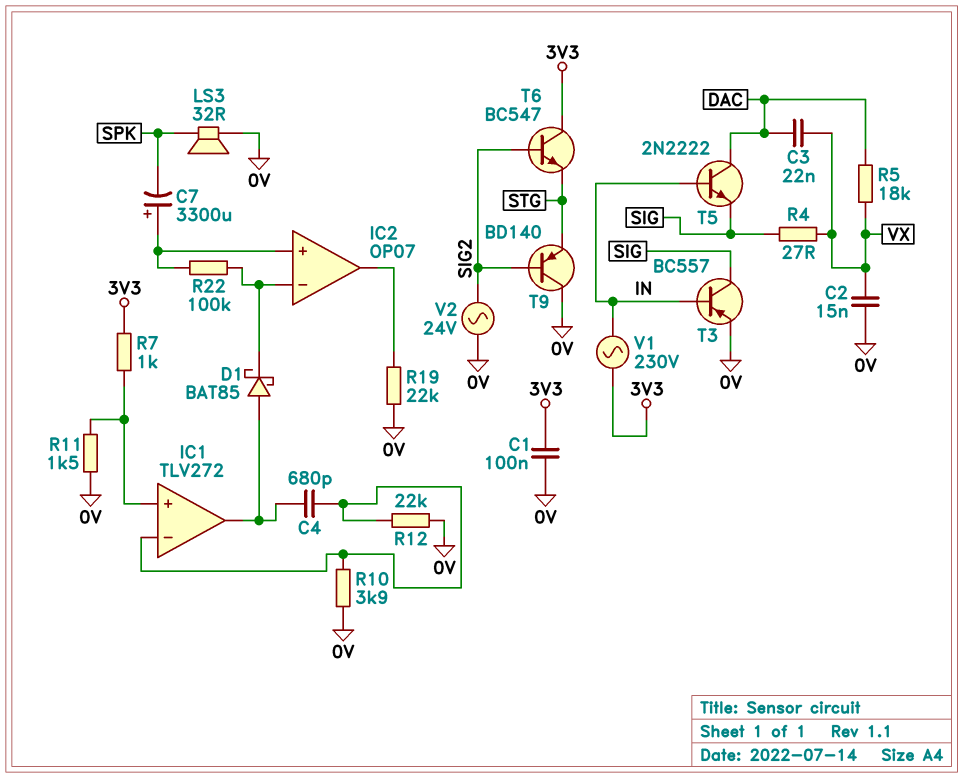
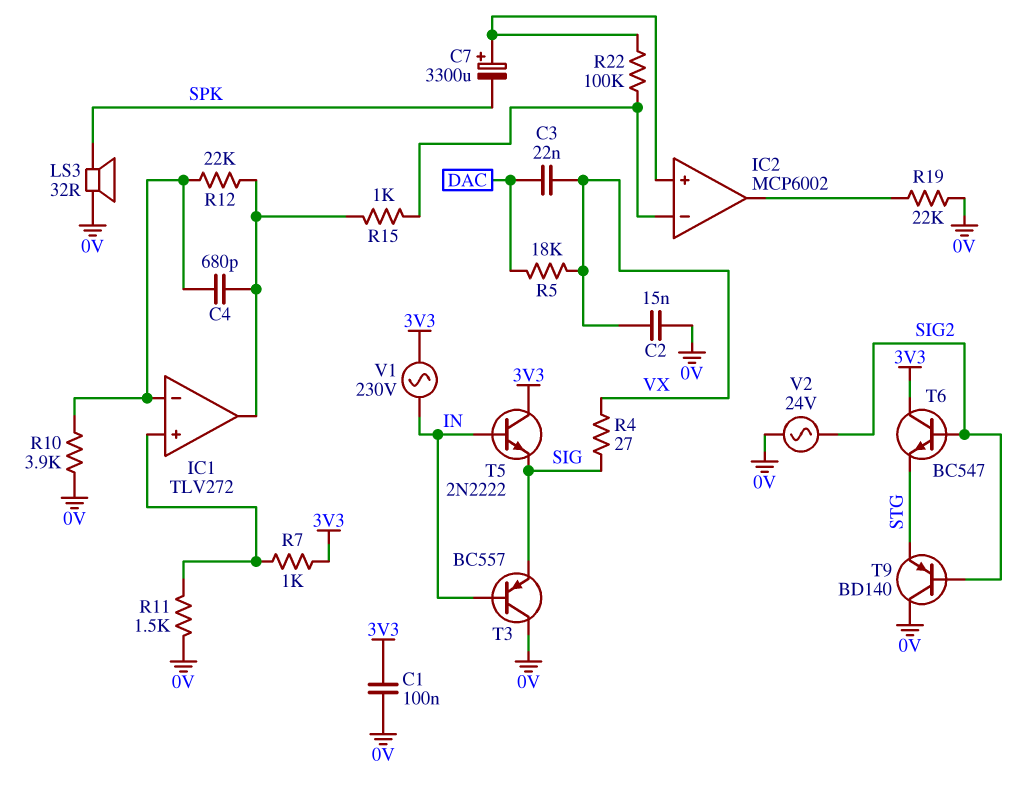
D1: schottky BAT85 (A IC1/out, K IC2/in-) -> none
IC2: OP07 -> MCP6002
R12: 22k (0V, IC1/in-) -> 22k (IC1/in-, IC1/out)
R15: none -> 1k (IC1/out, IC2/in-)
T3: PNP BC557 (B IN, C SIG, E 0V) -> PNP BC557 (B IN, C 0V, E SIG)
T5: NPN 2N2222 (B IN, C DAC, E SIG) -> NPN 2N2222 (B IN, C 3V3, E SIG)

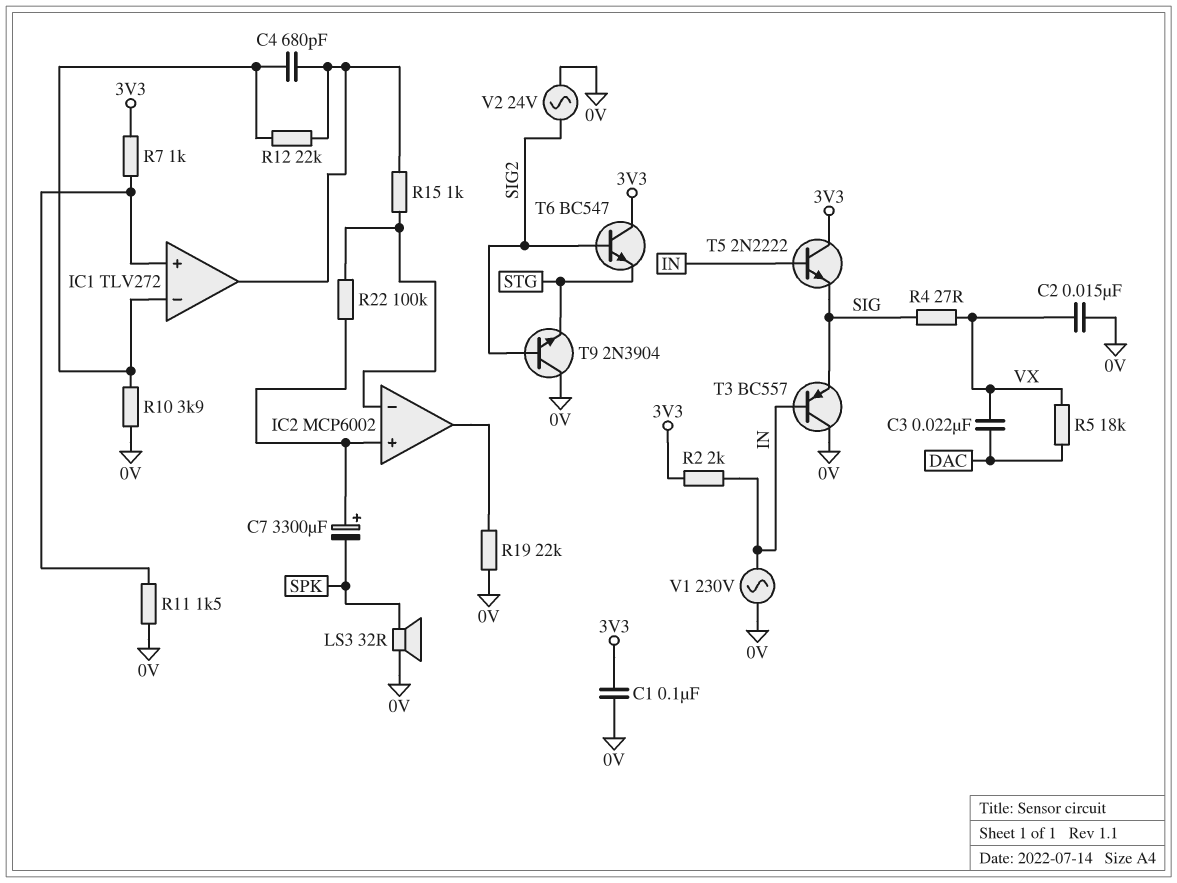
R2: none -> 2k (3V3, IN)
T9: PNP BD140 (B SIG2, C 0V, E STG) -> NPN 2N3904 (B SIG2, C 0V, E STG)
V1: AC 230V (3V3, IN) -> AC 230V (0V, IN)

